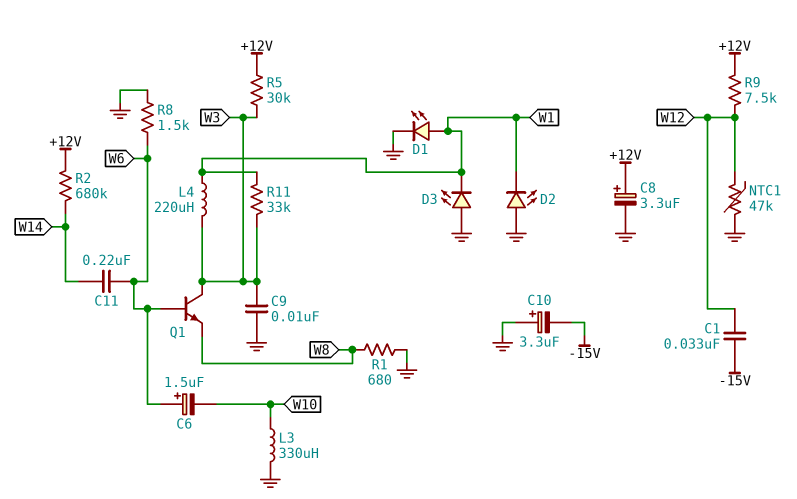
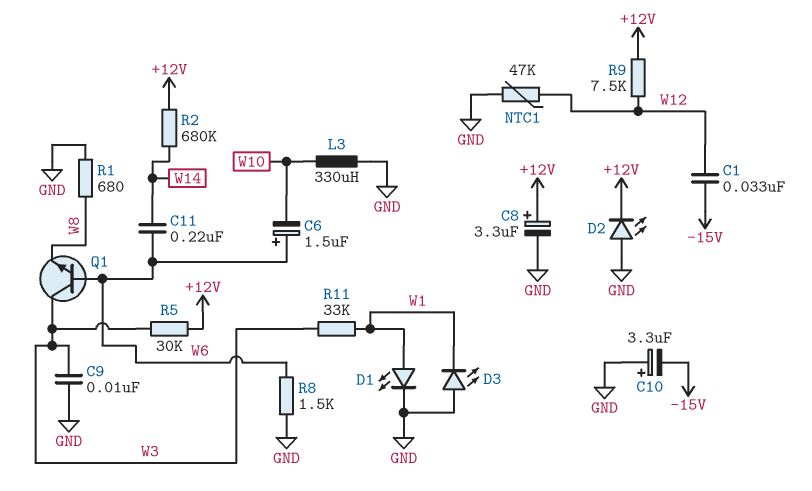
D2: LED (A GND, K W1) -> LED (A GND, K +12V)
L4: 220uH (W1, W3) -> none

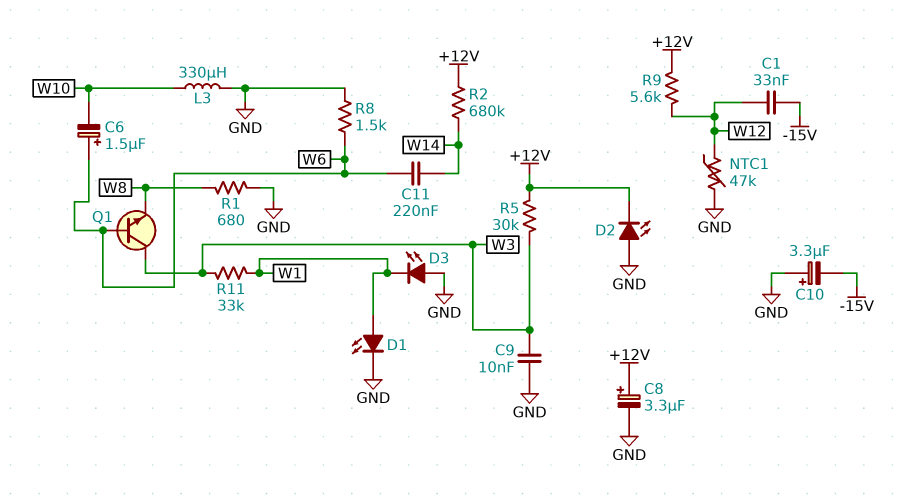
R9: 7.5k (+12V, W12) -> 5.6k (+12V, W12)

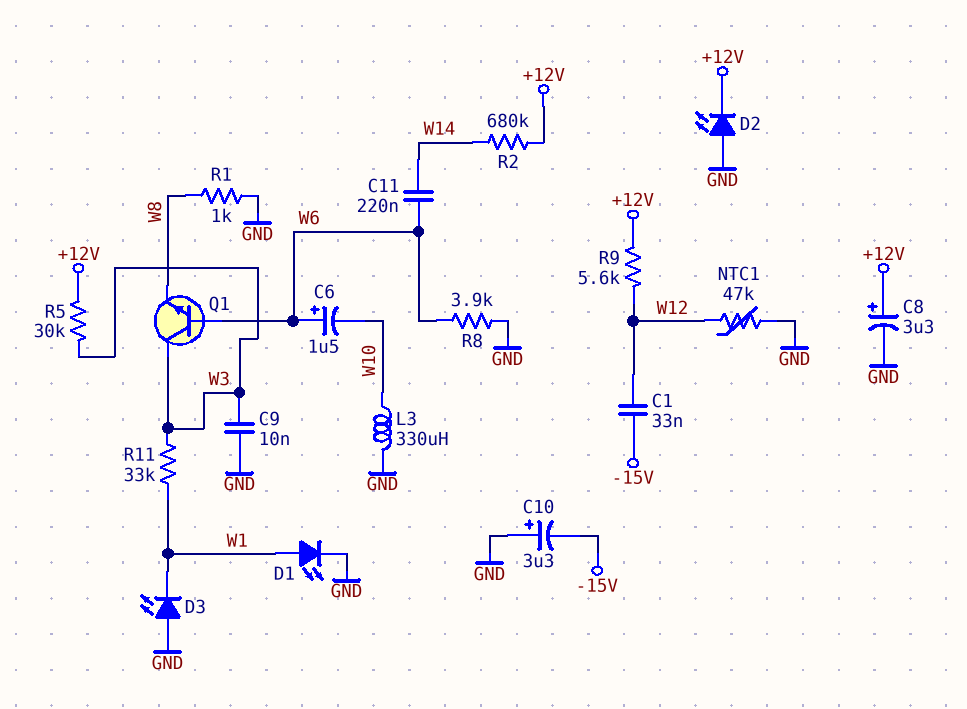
R1: 680 (GND, W8) -> 1k (GND, W8)
R8: 1.5k (GND, W6) -> 3.9k (GND, W6)

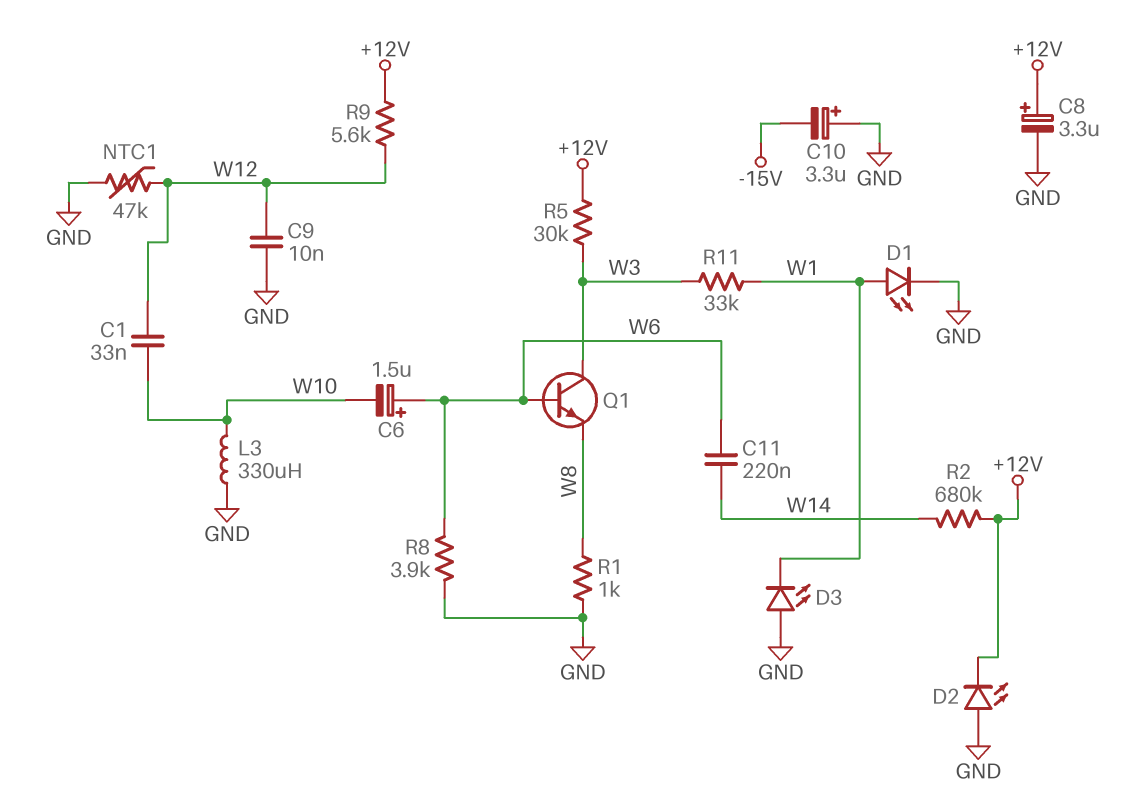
C1: 33nF (-15V, W12) -> 33nF (W10, W12)
C9: 10nF (GND, W3) -> 10nF (GND, W12)

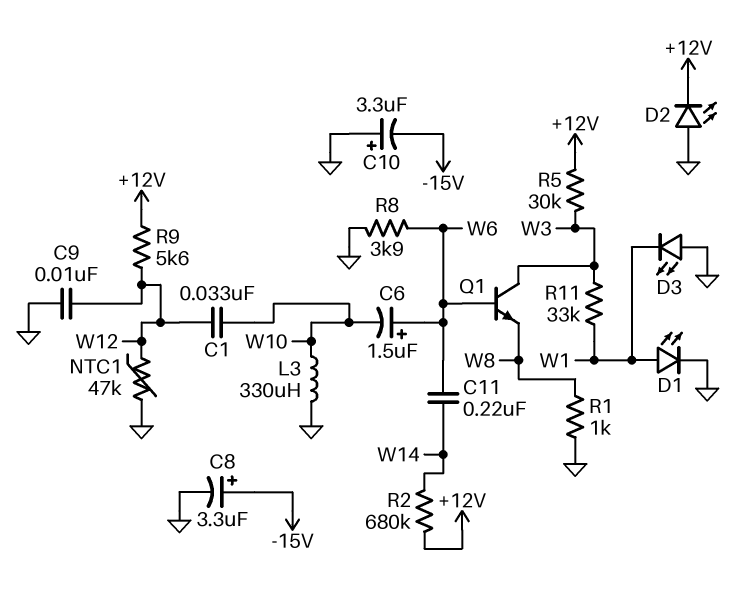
C8: 3.3uF (plus +12V, minus GND) -> 3.3uF (plus -15V, minus GND)

